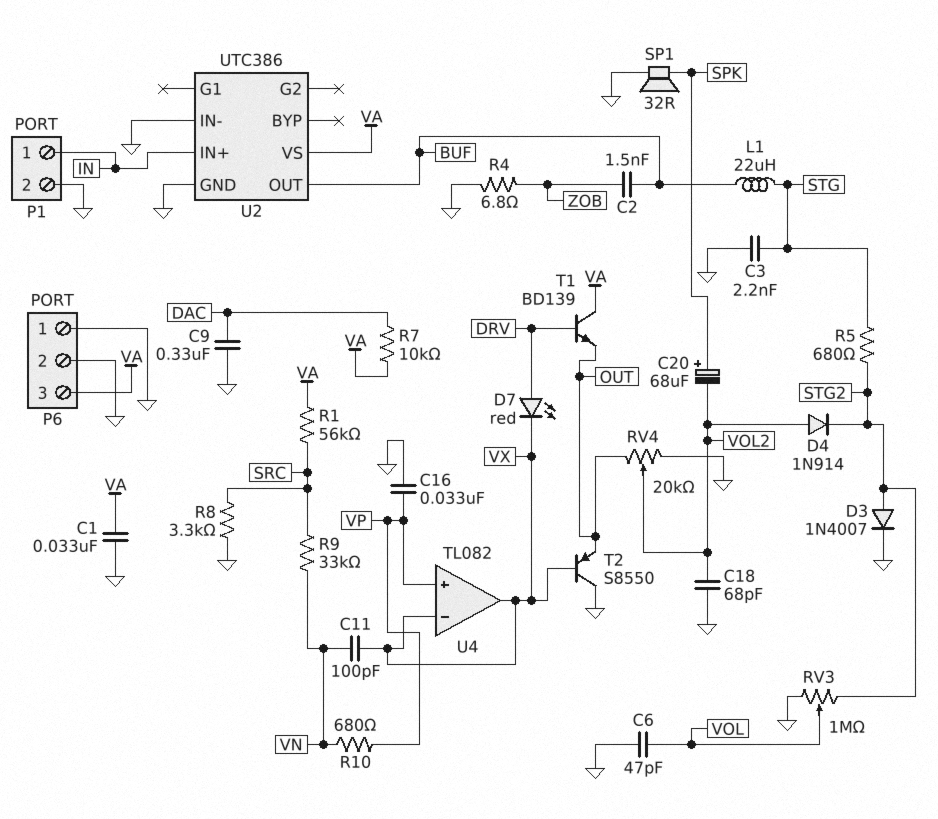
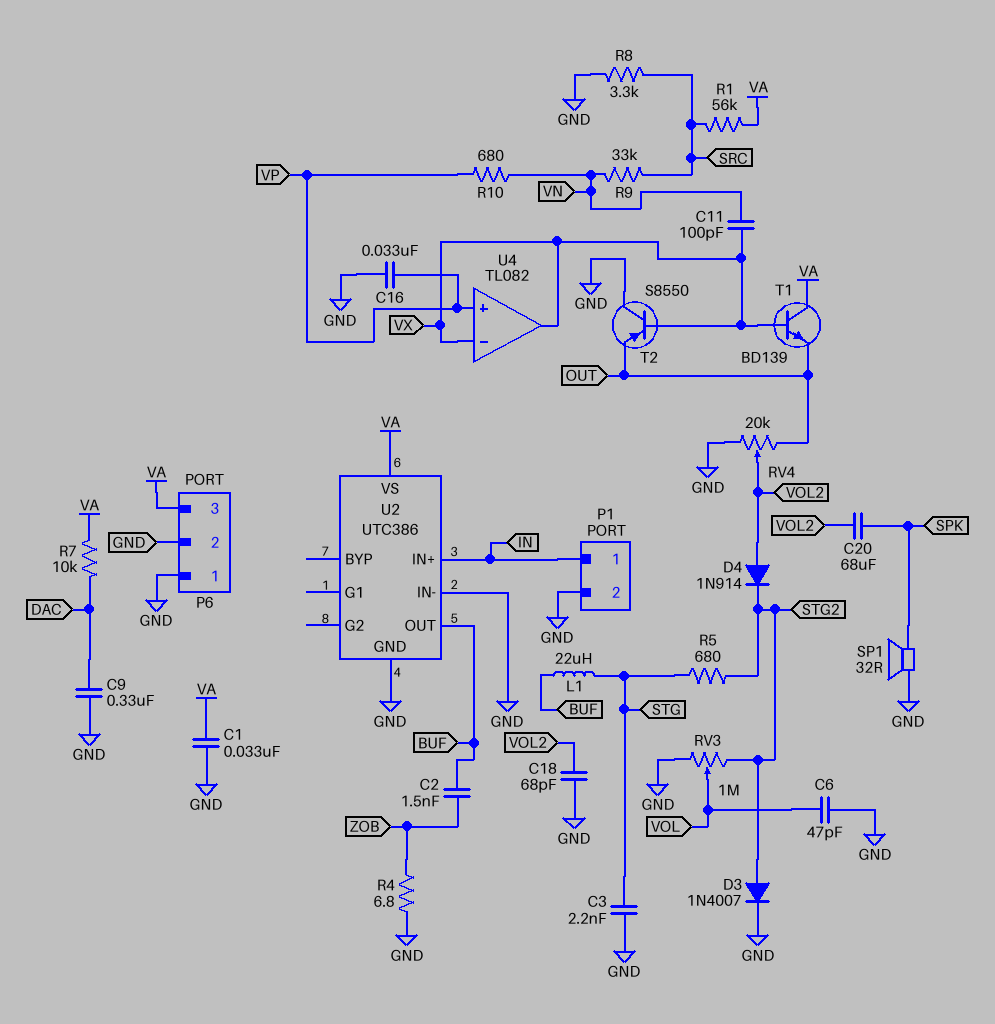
C20: 68uF (plus SPK, minus VOL2) -> 68uF (SPK, VOL2)
D7: LED red (A DRV, K VX) -> none
T1: NPN BD139 (B DRV, C VA, E OUT) -> NPN BD139 (B VX, C VA, E OUT)

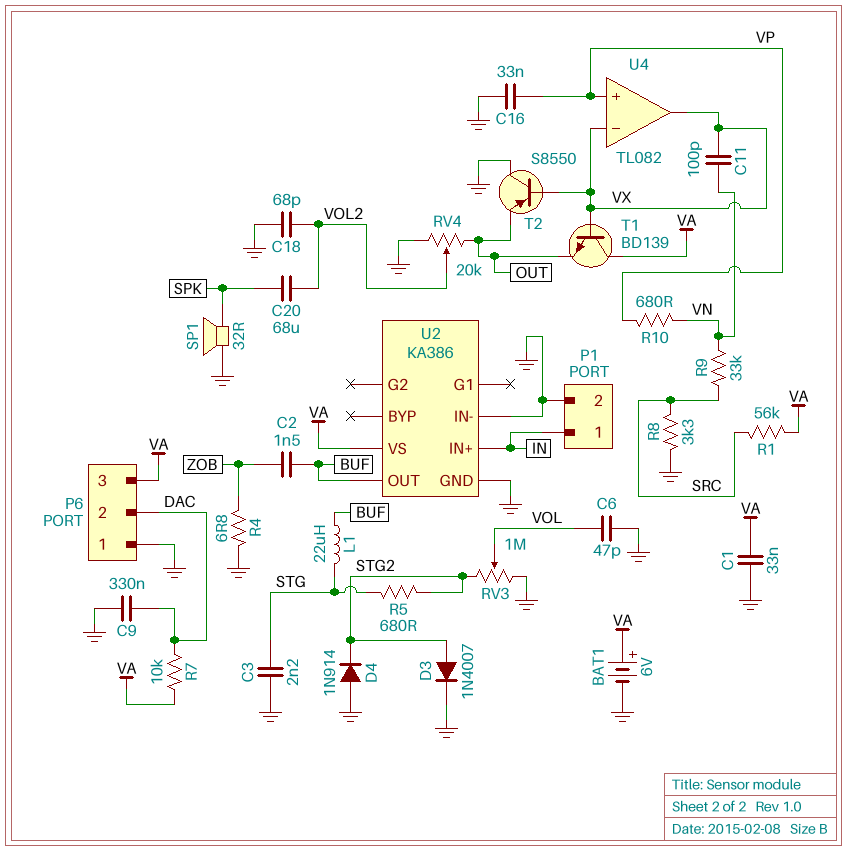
BAT1: none -> 6V (plus VA, minus GND)
D4: diode 1N914 (A VOL2, K STG2) -> diode 1N914 (A GND, K STG2)
P6 pin 2: GND -> DAC
U2: UTC386 -> KA386

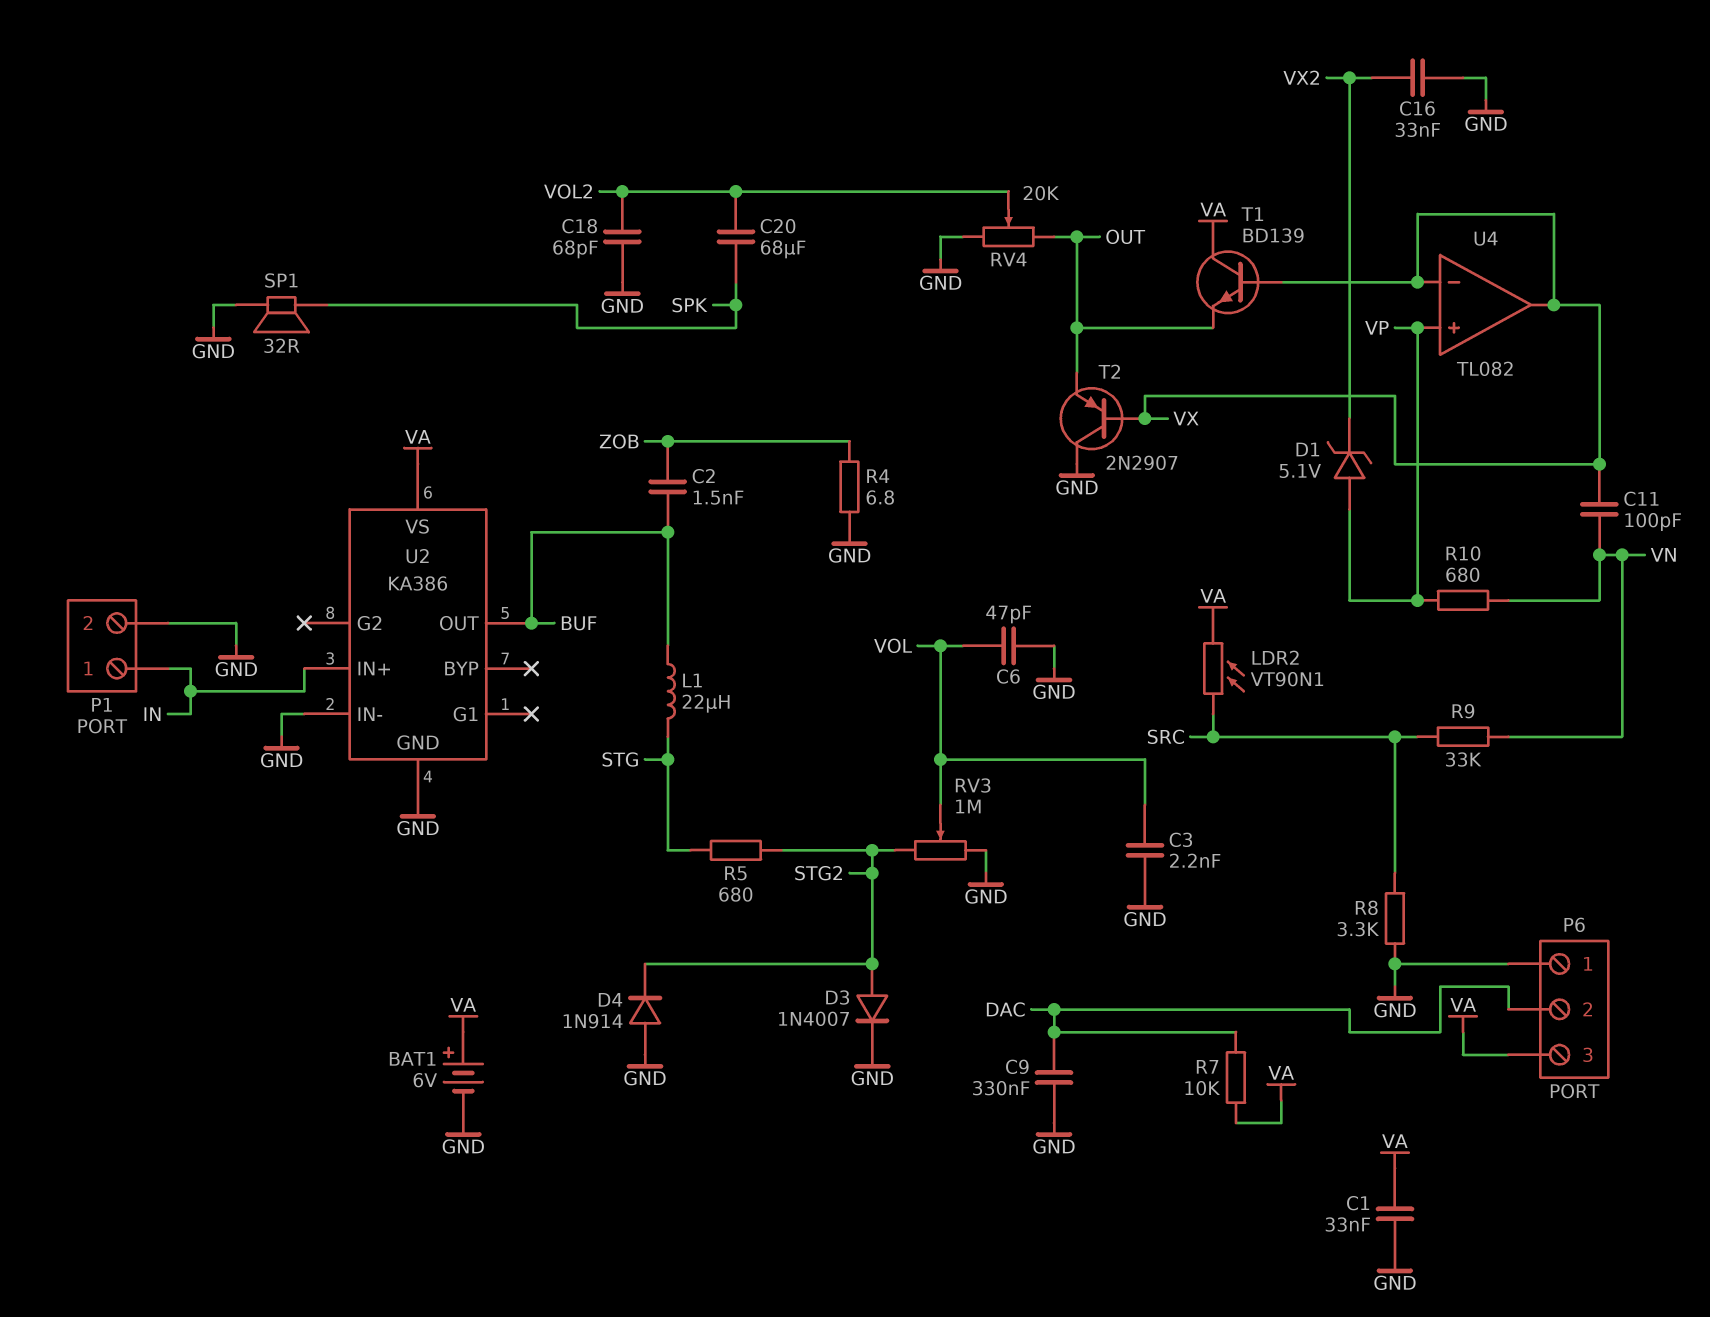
C3: 2.2nF (GND, STG) -> 2.2nF (GND, VOL)
C16: 33nF (GND, VP) -> 33nF (GND, VX2)
D1: none -> zener 5.1V (A VP, K VX2)
LDR2: none -> VT90N1 (SRC, VA)
R1: 56k (SRC, VA) -> none
T2: PNP S8550 (B VX, C GND, E OUT) -> PNP 2N2907 (B VX, C GND, E OUT)

